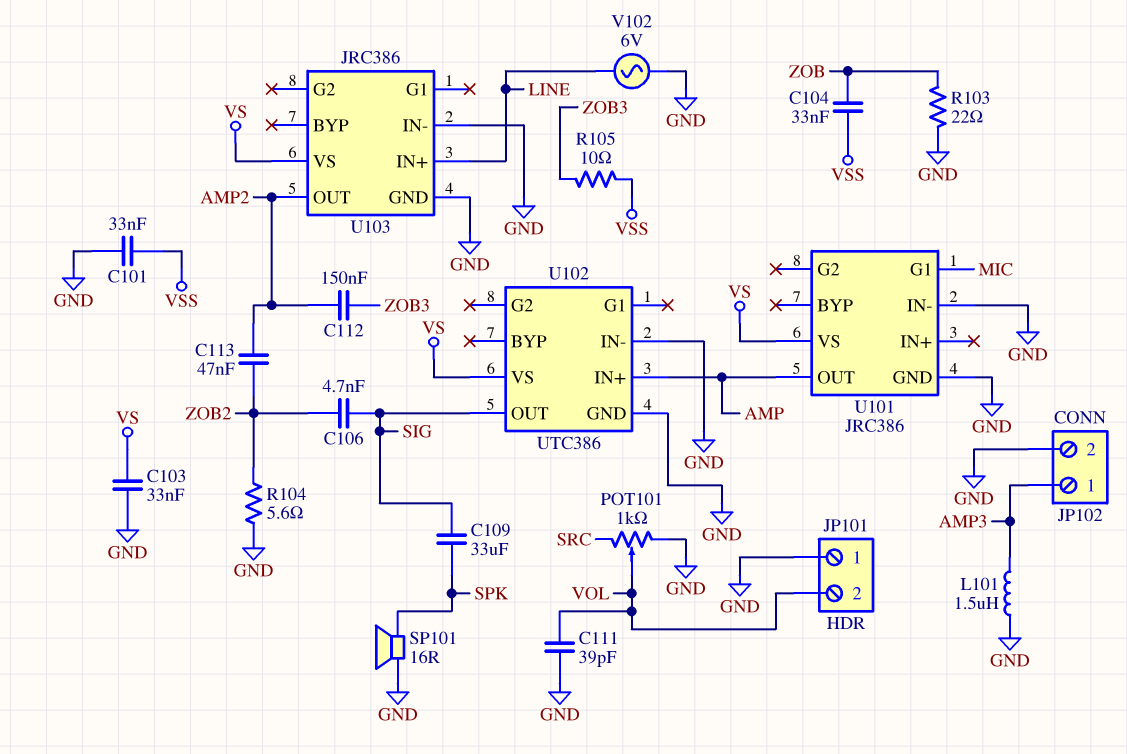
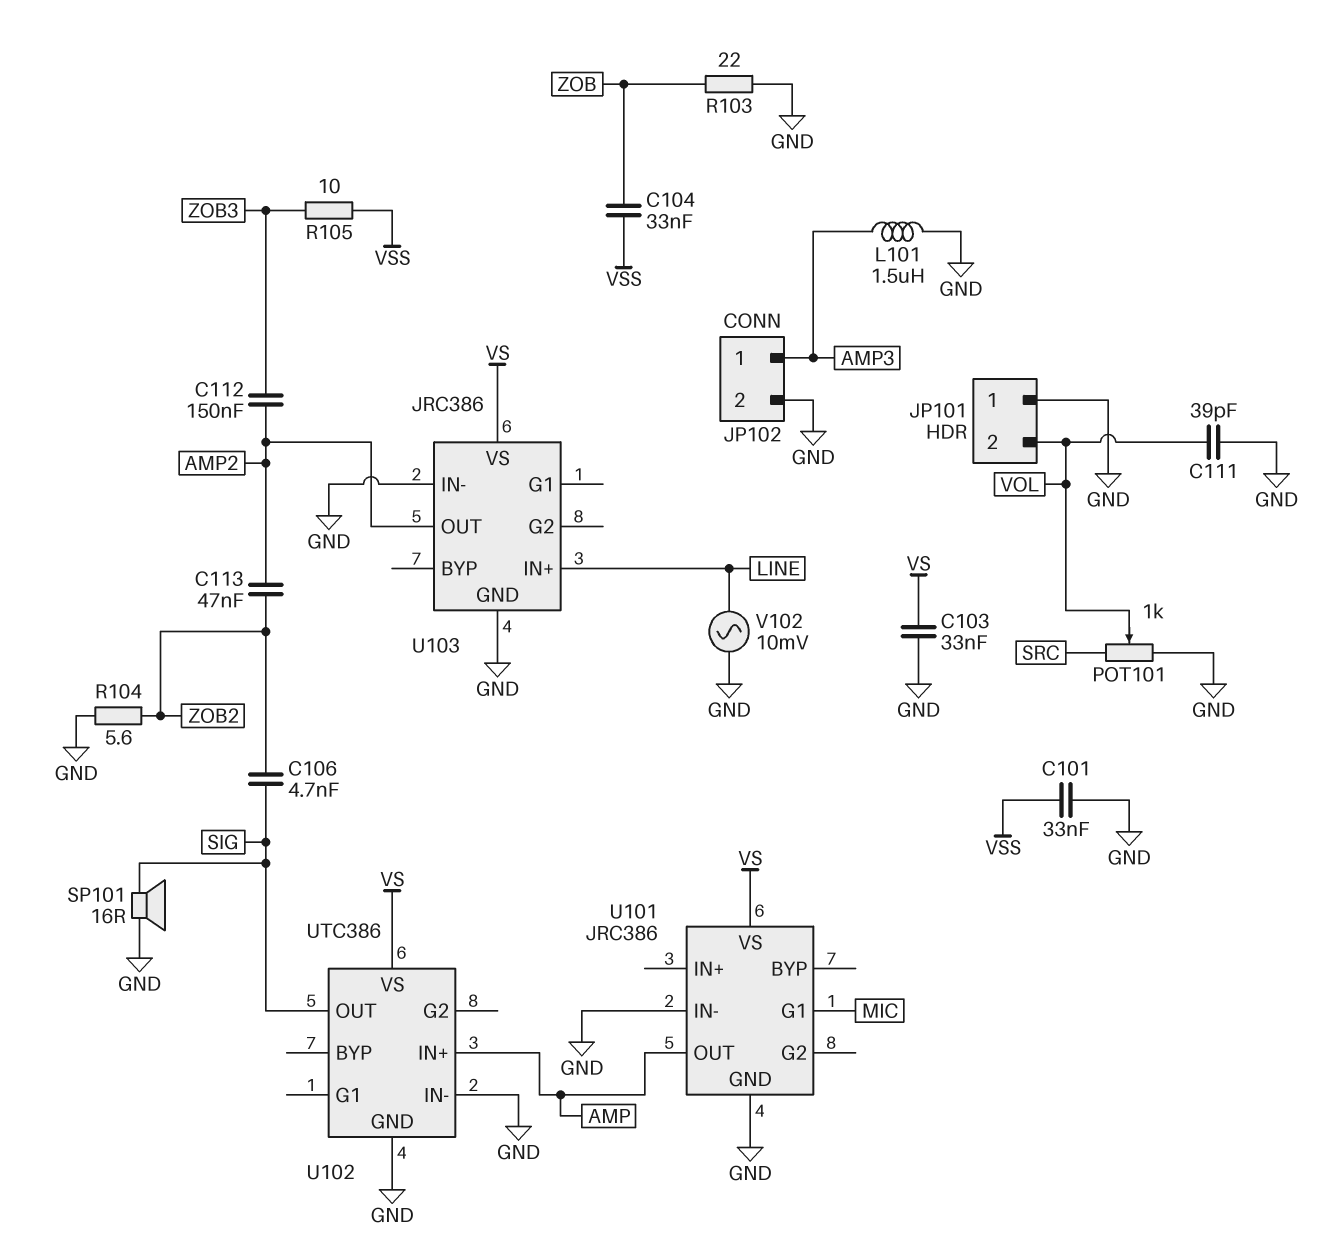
C109: 33uF (SIG, SPK) -> none
SP101: speaker 16R (GND, SPK) -> speaker 16R (GND, SIG)
V102: AC 6V (GND, LINE) -> AC 10mV (GND, LINE)

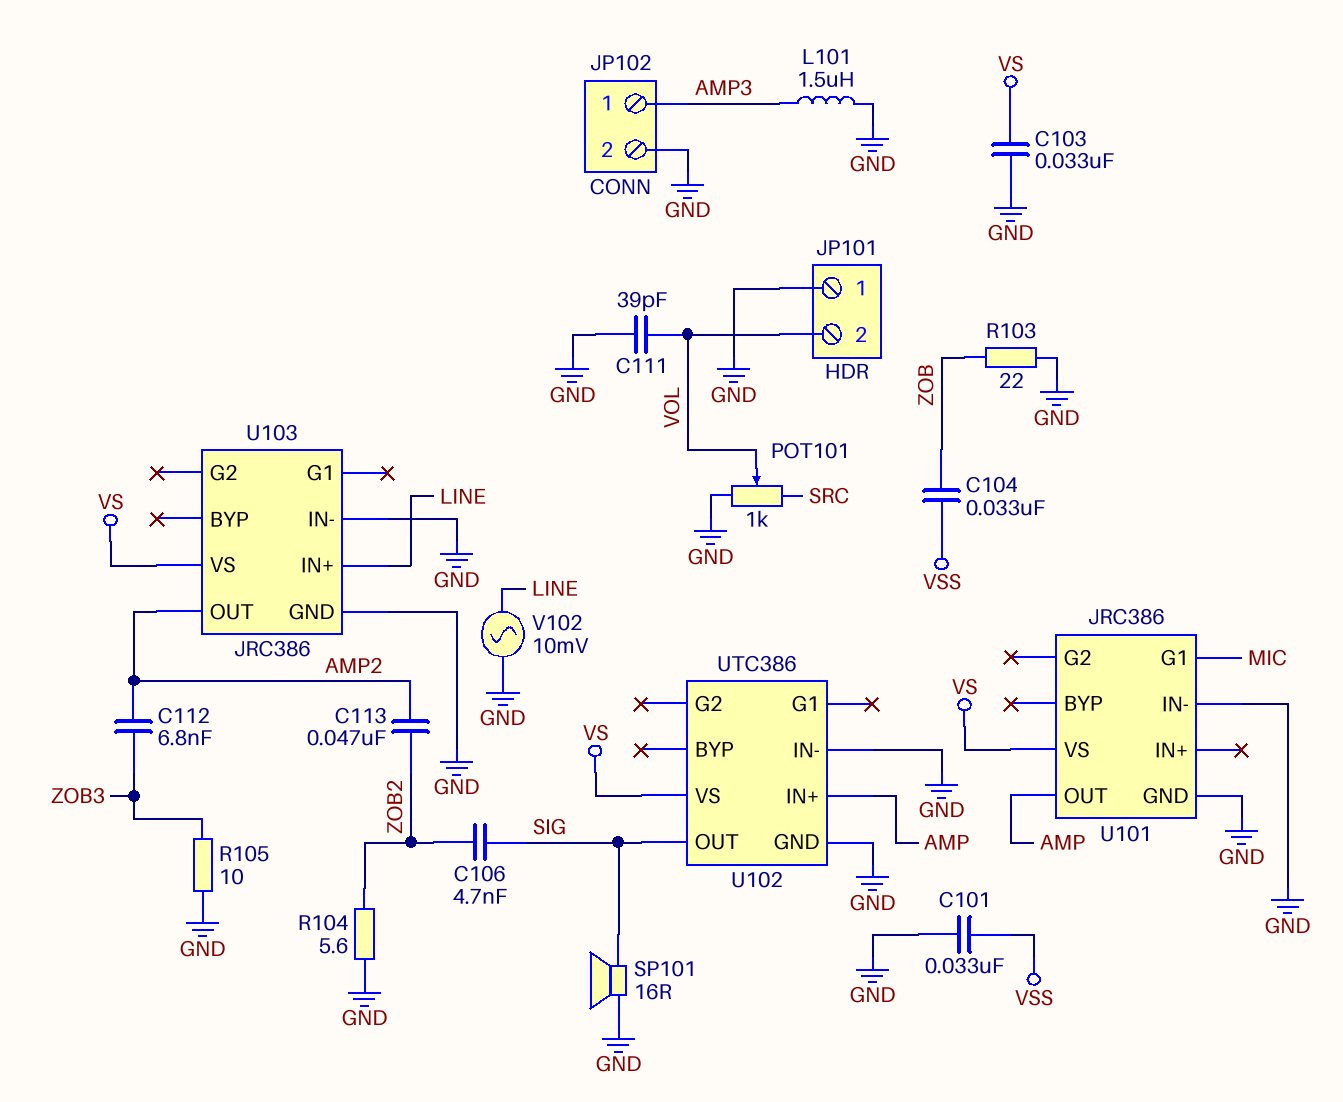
C112: 150nF (AMP2, ZOB3) -> 6.8nF (AMP2, ZOB3)
R105: 10 (VSS, ZOB3) -> 10 (GND, ZOB3)

